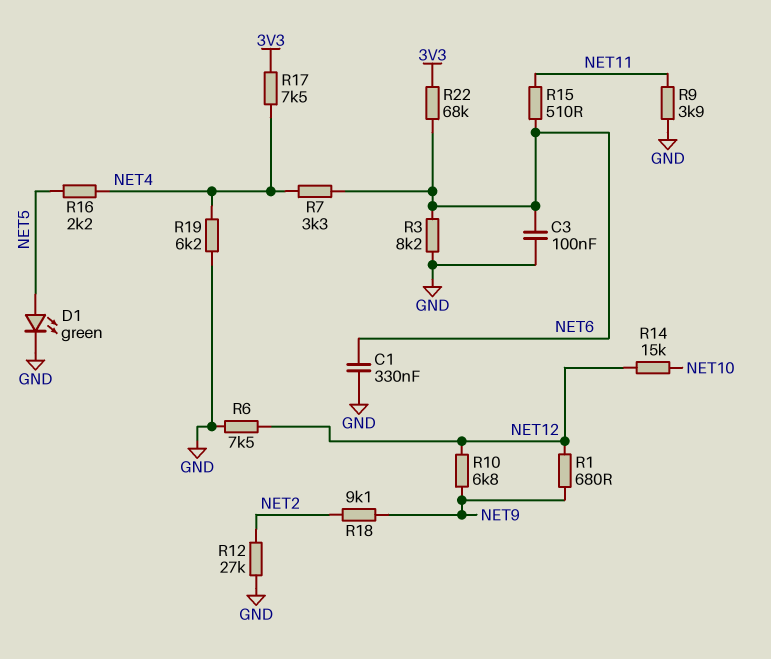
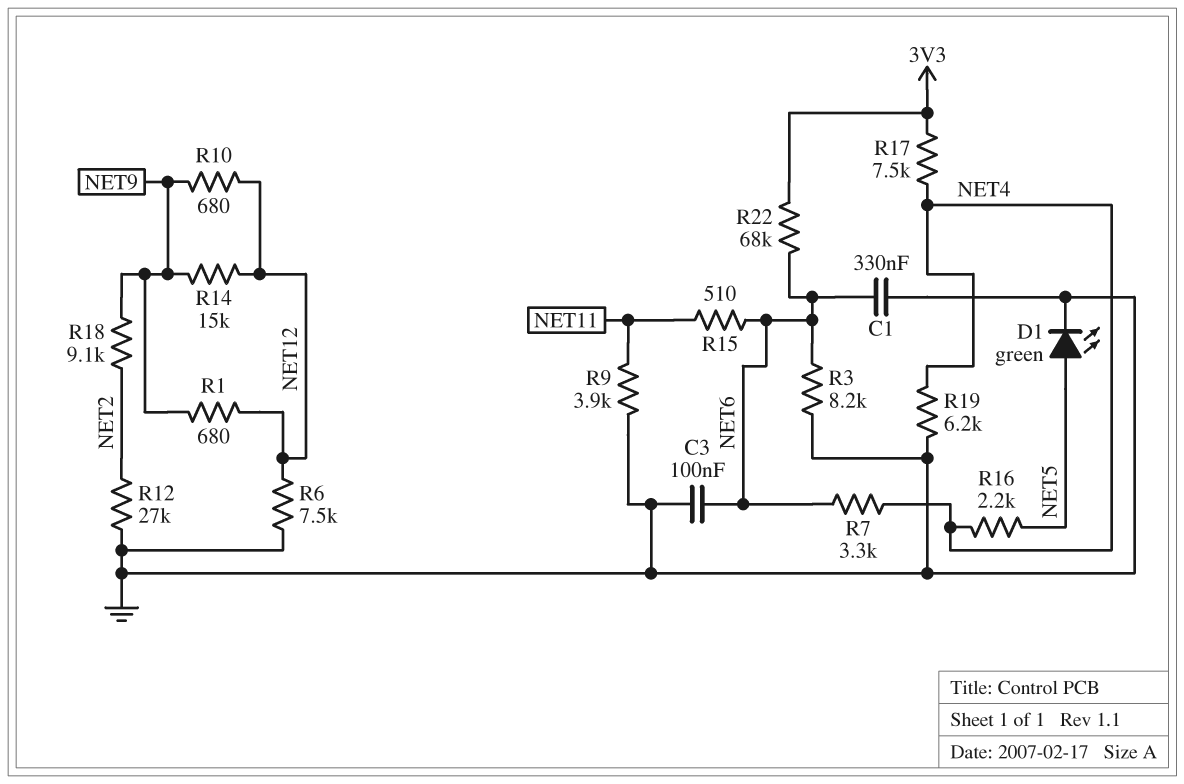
R10: 6.8k (NET9, NET12) -> 680 (NET9, NET12)
R14: 15k (NET10, NET12) -> 15k (NET9, NET12)

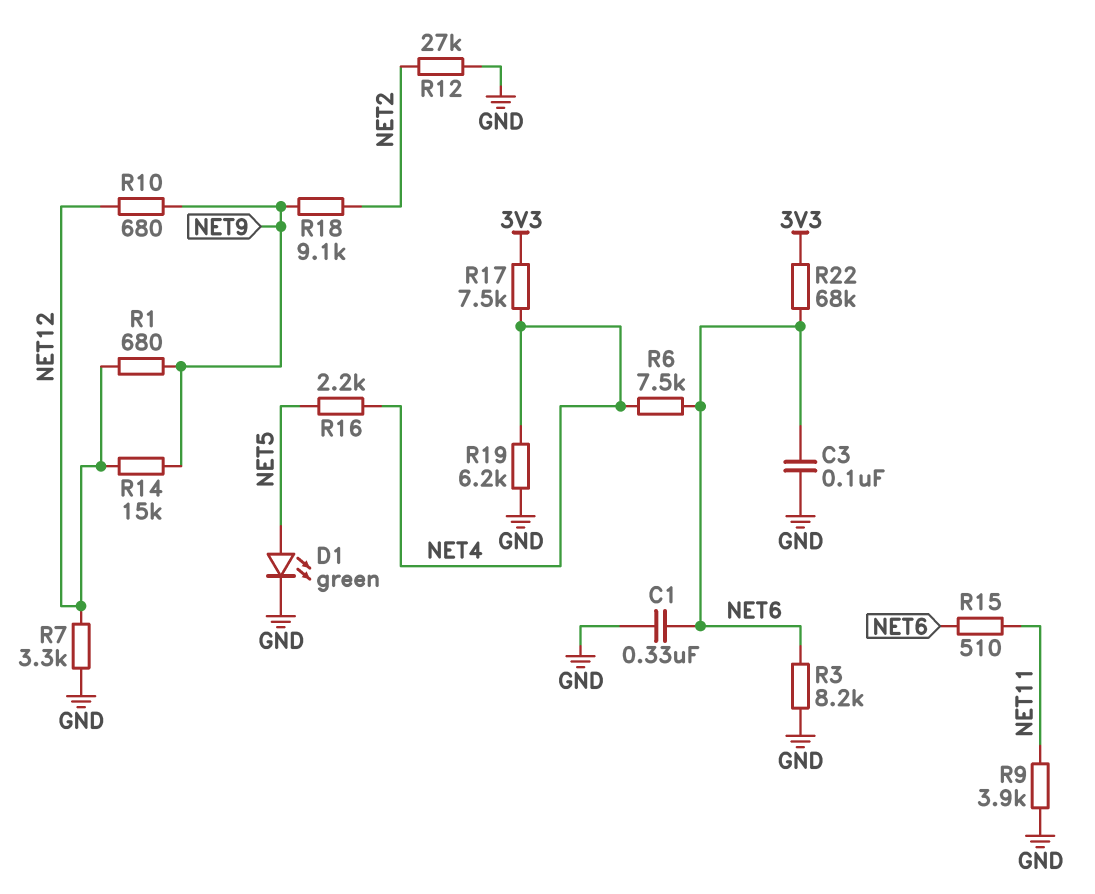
R6: 7.5k (GND, NET12) -> 7.5k (NET4, NET6)
R7: 3.3k (NET4, NET6) -> 3.3k (GND, NET12)

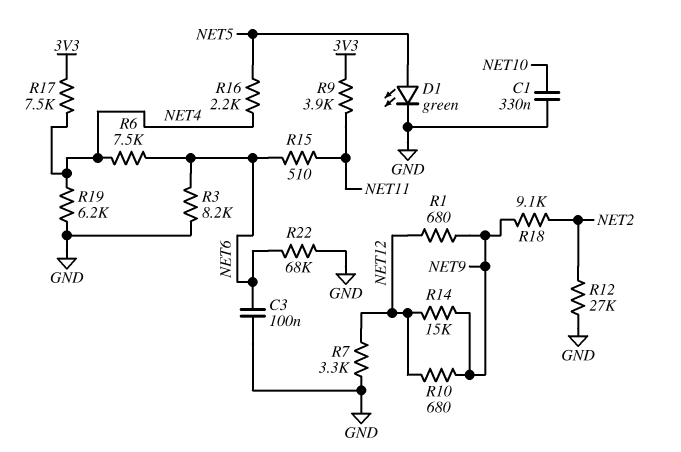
C1: 330nF (GND, NET6) -> 330nF (GND, NET10)
R9: 3.9k (GND, NET11) -> 3.9k (3V3, NET11)
R22: 68k (3V3, NET6) -> 68k (GND, NET6)

